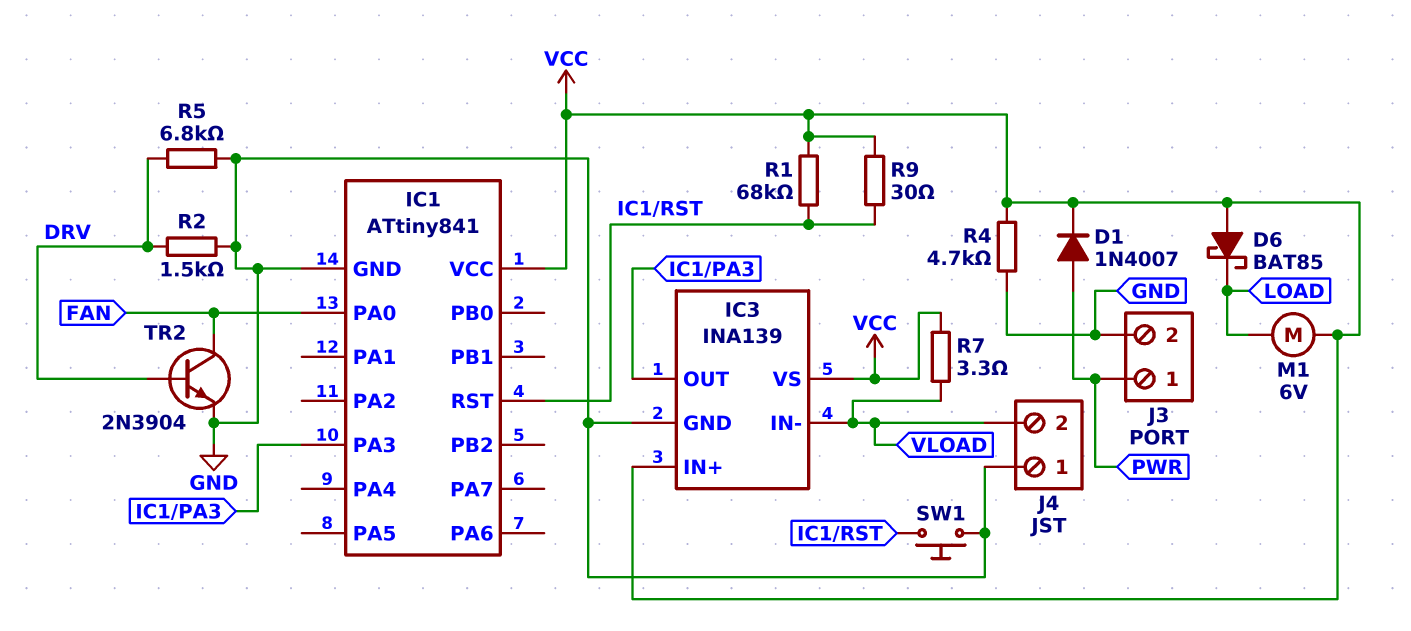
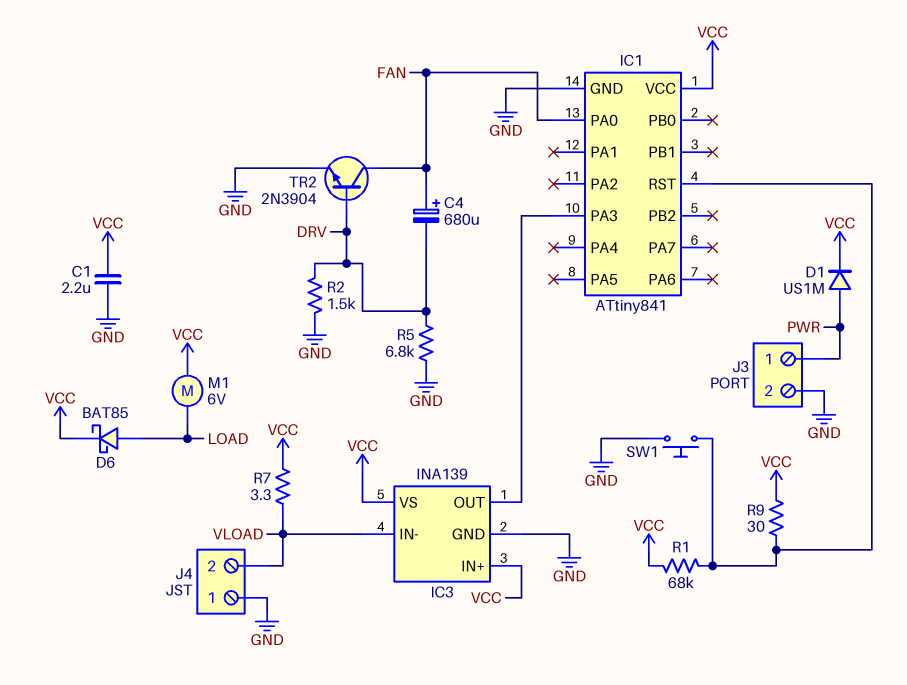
C1: none -> 2.2uF (GND, VCC)
C4: none -> 680uF (plus FAN, minus DRV)
D1: diode 1N4007 (A PWR, K VCC) -> diode US1M (A PWR, K VCC)
D6: schottky BAT85 (A VCC, K LOAD) -> schottky BAT85 (A LOAD, K VCC)
R4: 4.7k (GND, VCC) -> none

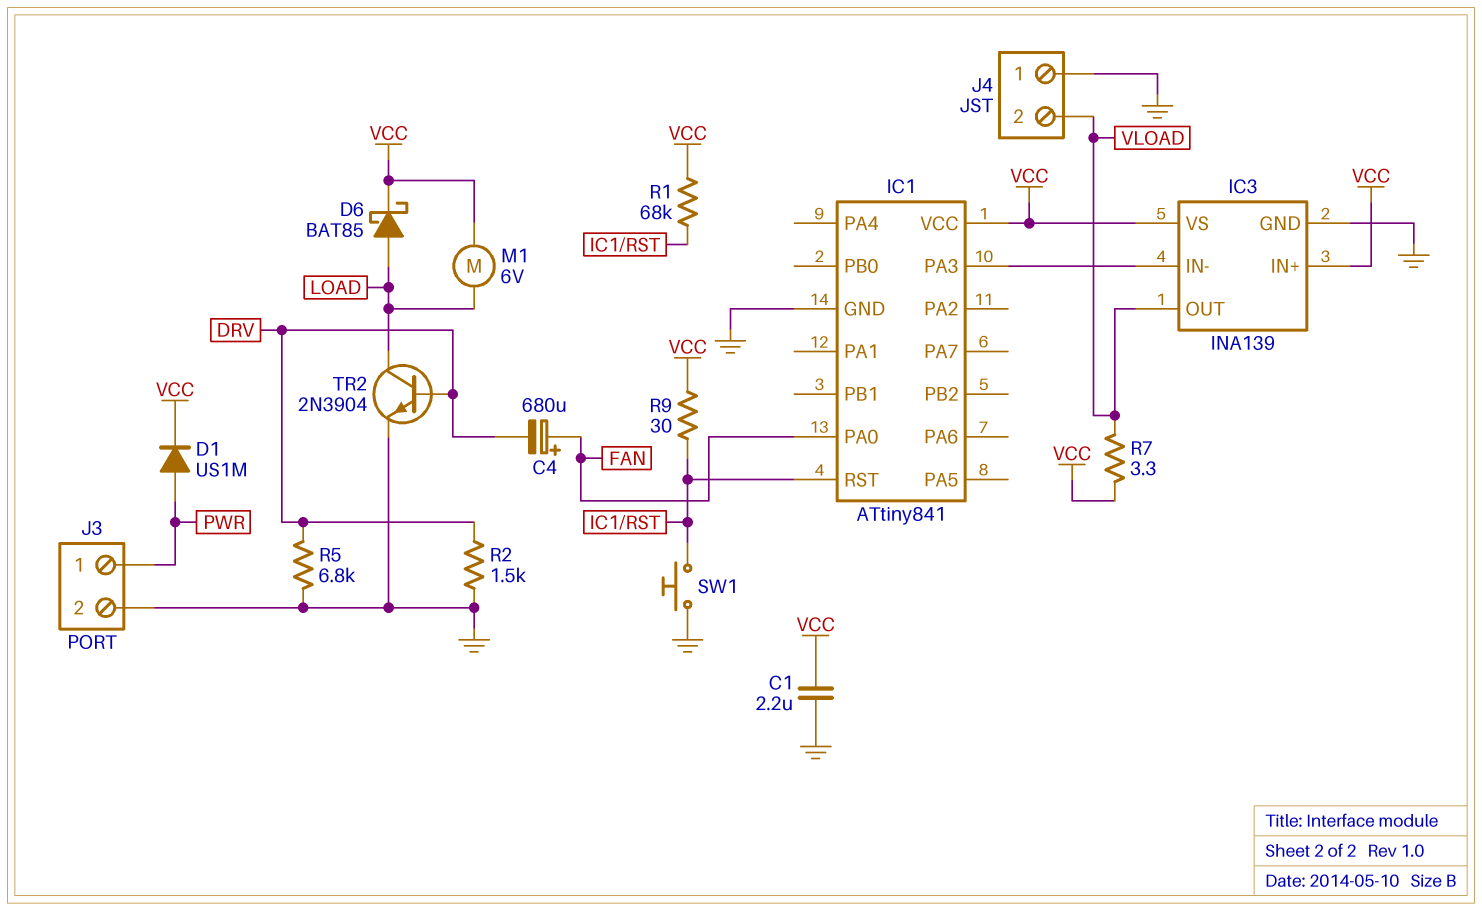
IC3 pin IN-: VLOAD -> IC1/PA3
IC3 pin OUT: IC1/PA3 -> VLOAD
TR2: NPN 2N3904 (B DRV, C FAN, E GND) -> NPN 2N3904 (B DRV, C LOAD, E GND)

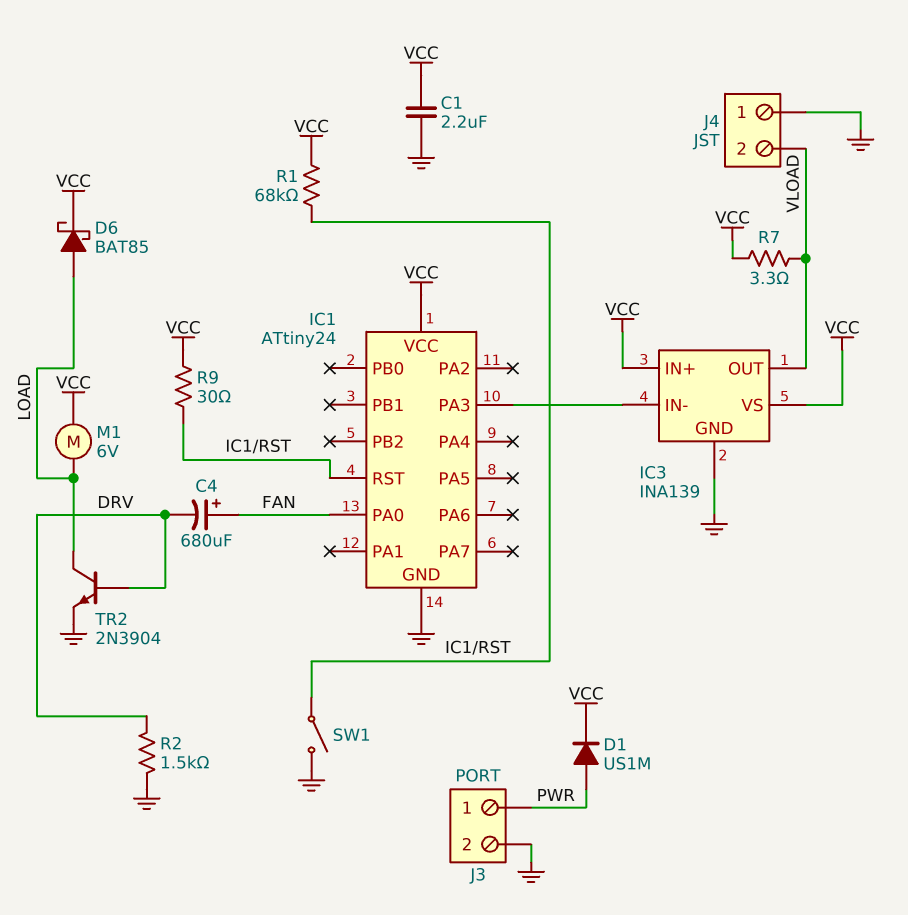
IC1: ATtiny841 -> ATtiny24
R5: 6.8k (DRV, GND) -> none
SW1: button (GND, IC1/RST) -> switch (GND, IC1/RST)

